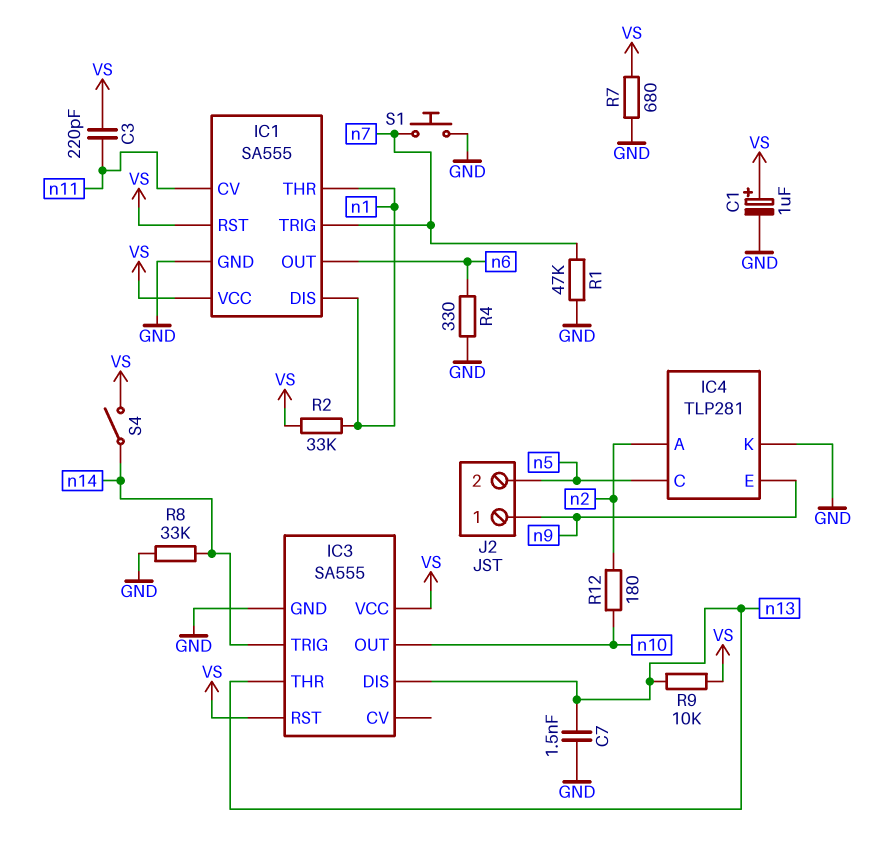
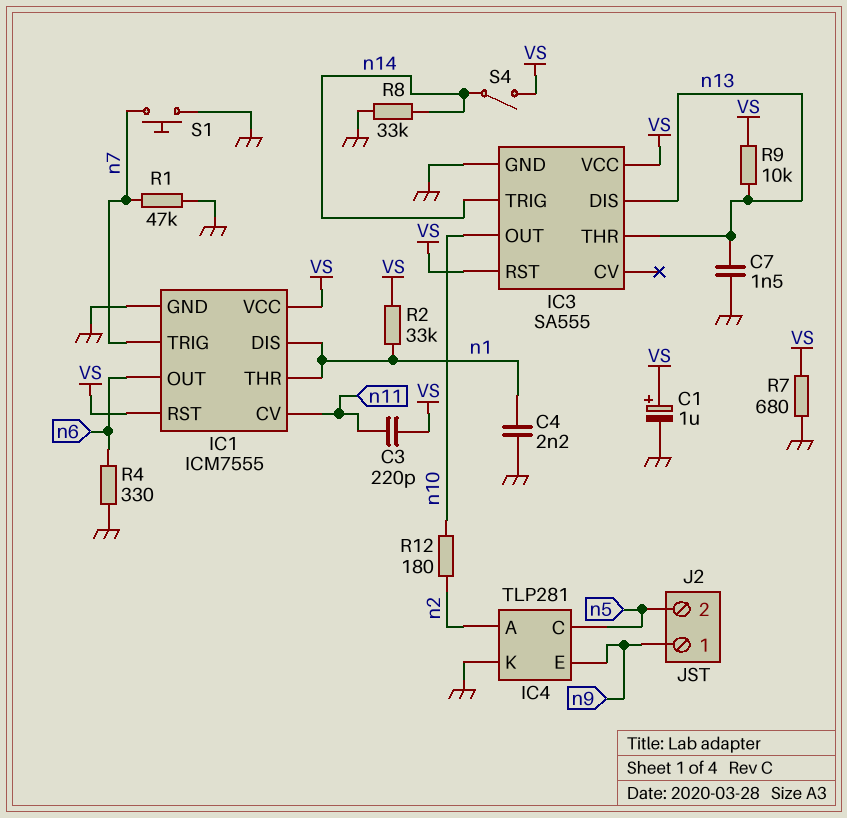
C4: none -> 2.2nF (GND, n1)
IC1: SA555 -> ICM7555

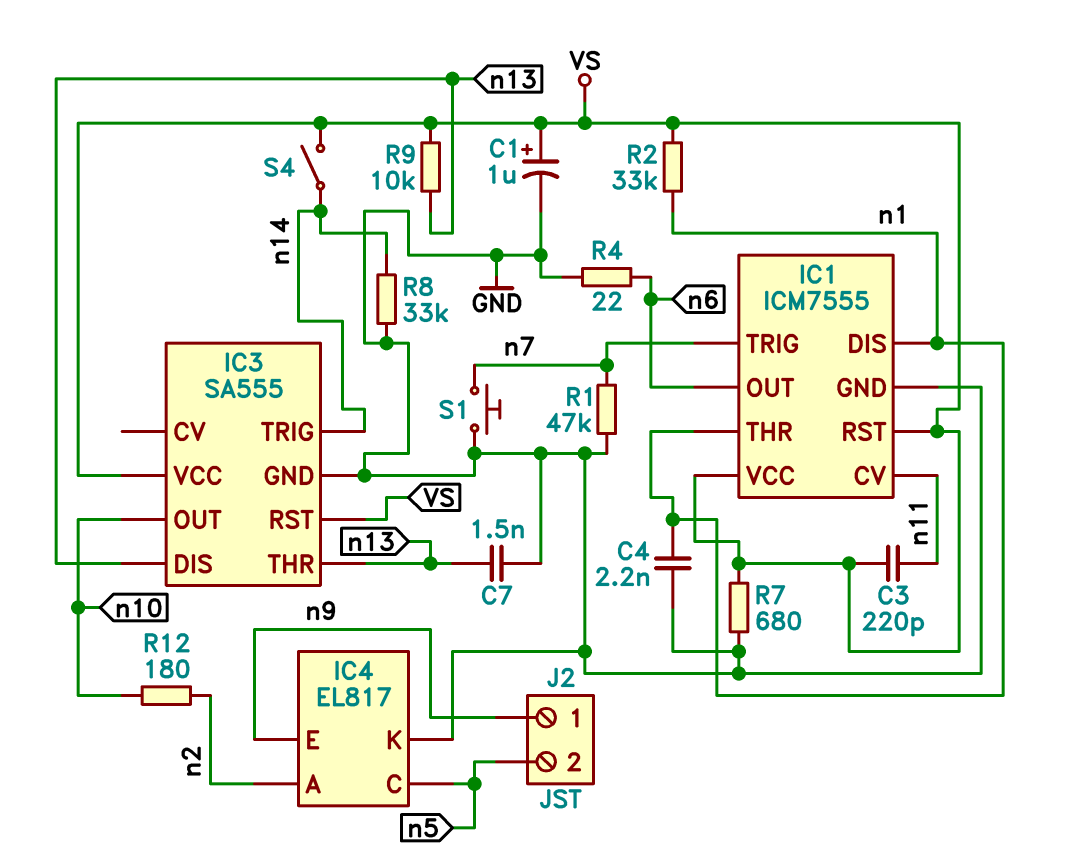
IC4: TLP281 -> EL817
R4: 330 (GND, n6) -> 22 (GND, n6)

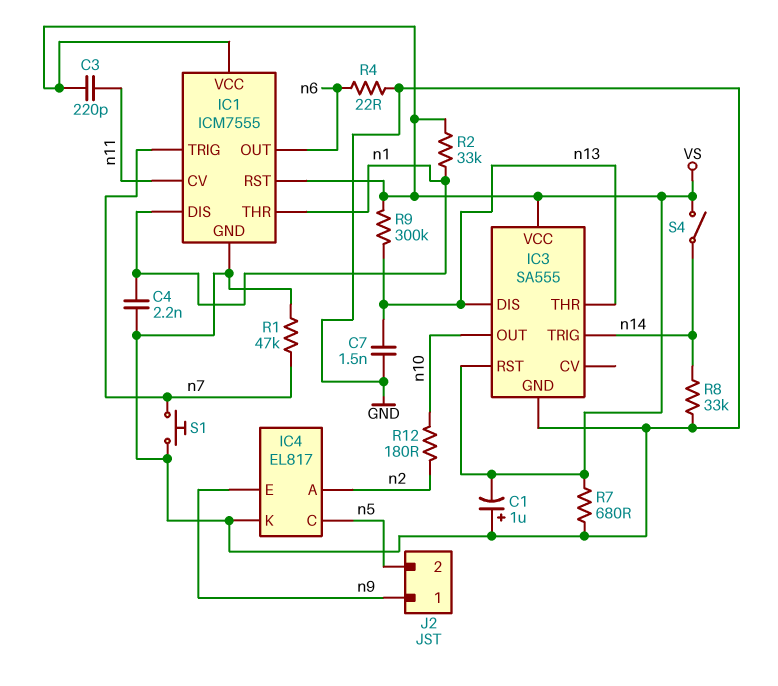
C1: 1uF (plus VS, minus GND) -> 1uF (plus GND, minus VS)
R9: 10k (VS, n13) -> 300k (VS, n13)

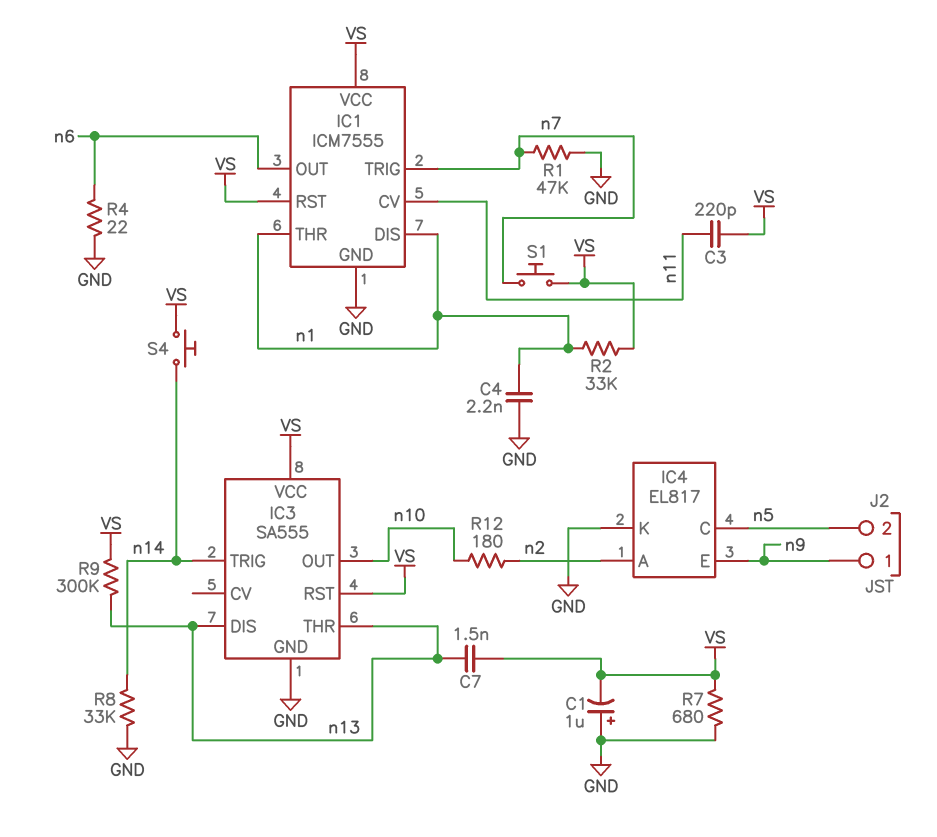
C7: 1.5nF (GND, n13) -> 1.5nF (VS, n13)
S1: button (GND, n7) -> button (VS, n7)
S4: switch (VS, n14) -> button (VS, n14)

